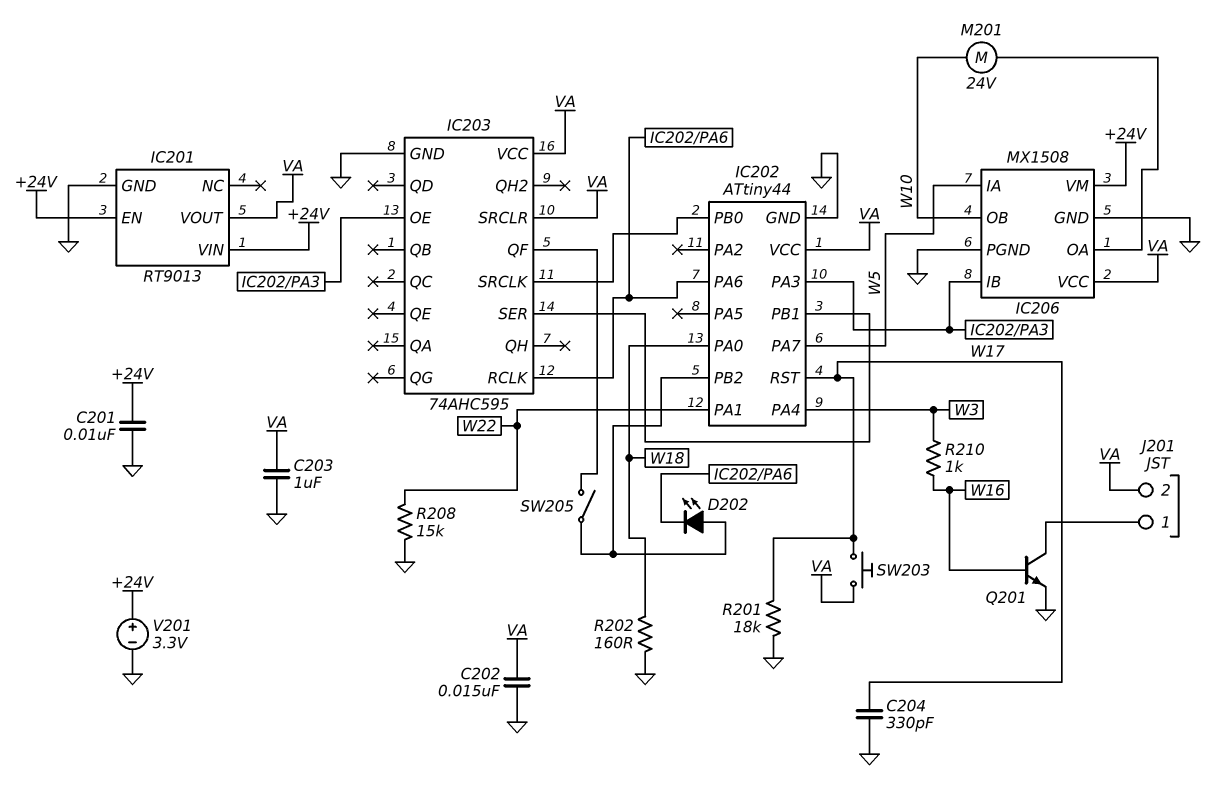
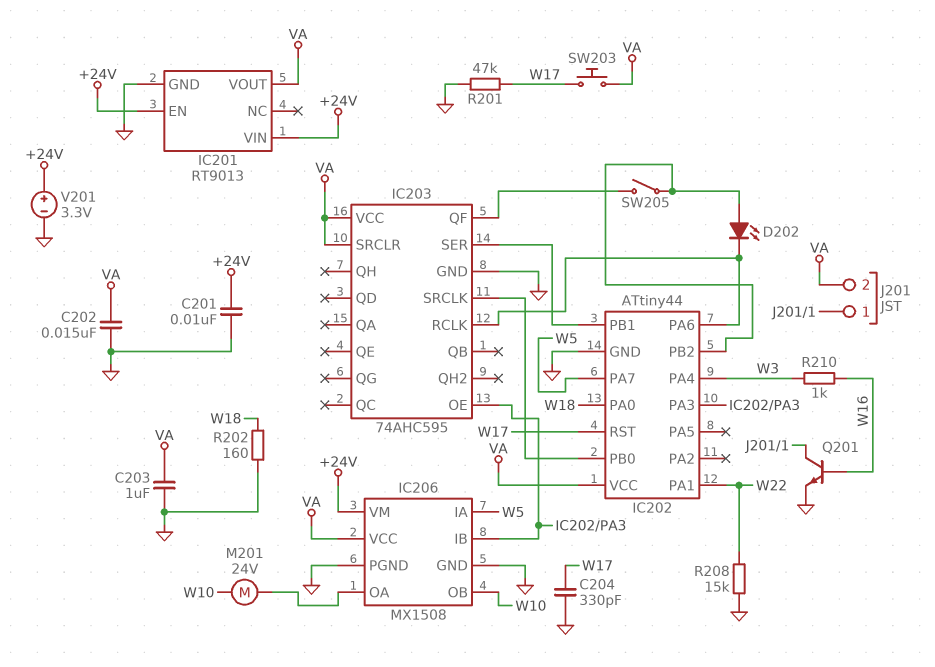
R201: 18k (GND, W17) -> 47k (GND, W17)

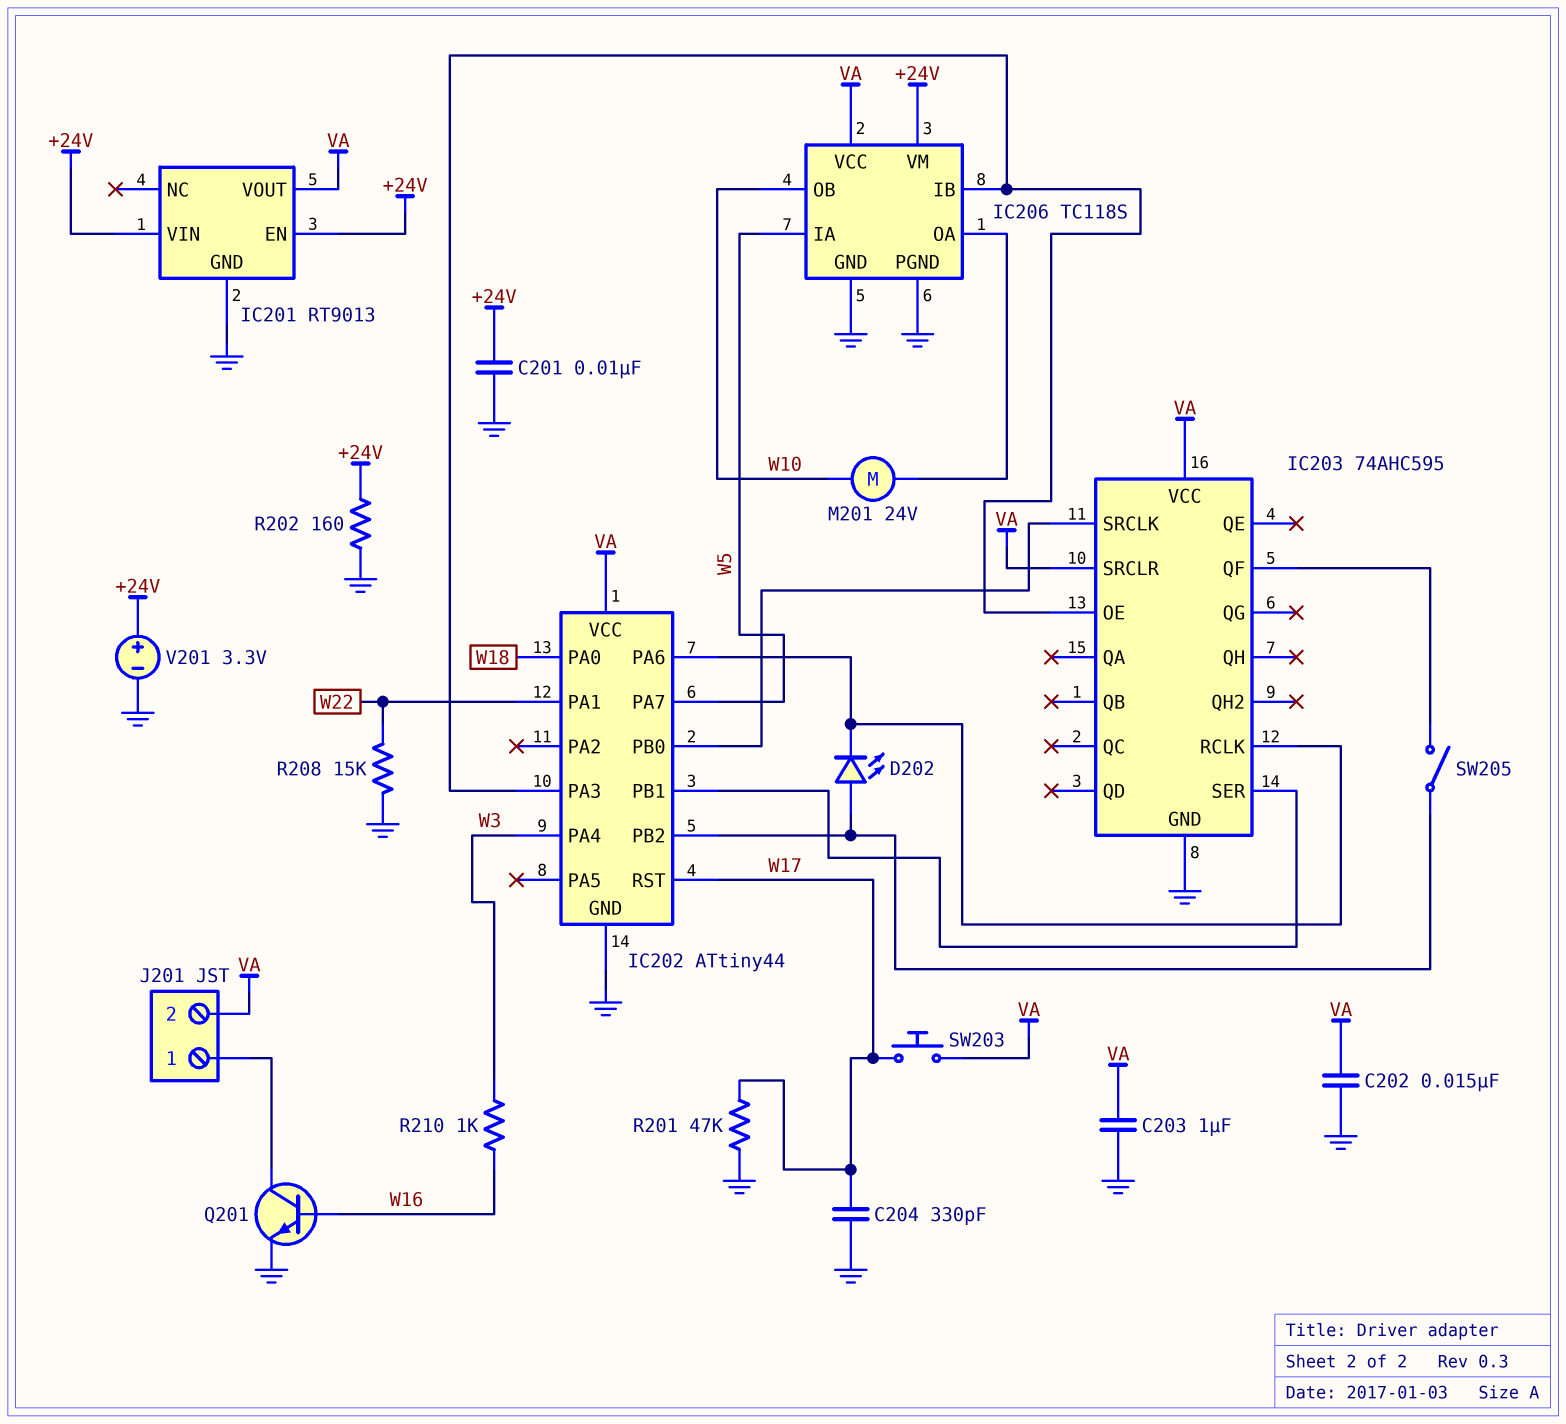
IC206: MX1508 -> TC118S
R202: 160 (GND, W18) -> 160 (+24V, GND)

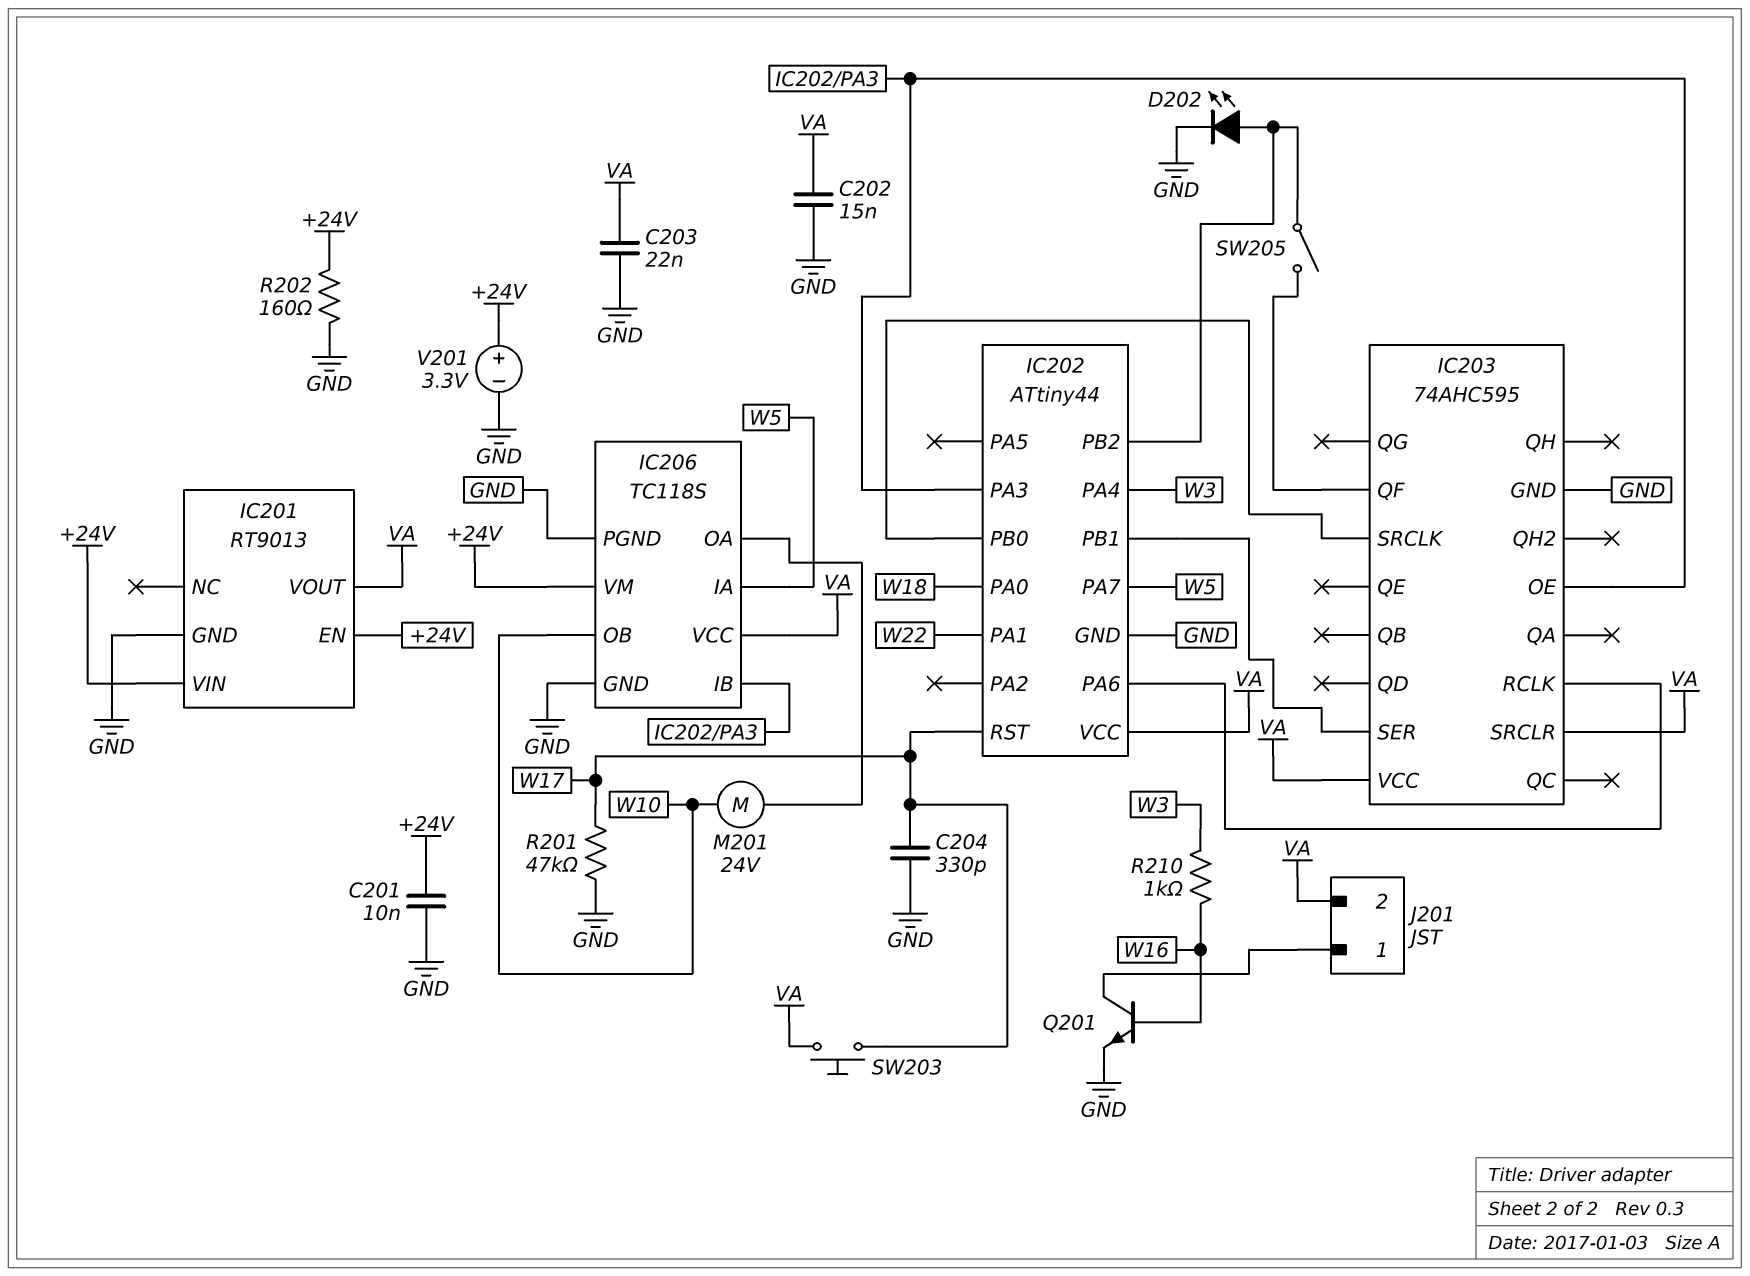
C203: 1uF (GND, VA) -> 22nF (GND, VA)
D202: LED (A IC202/PB2, K IC202/PA6) -> LED (A IC202/PB2, K GND)
R208: 15k (GND, W22) -> none

